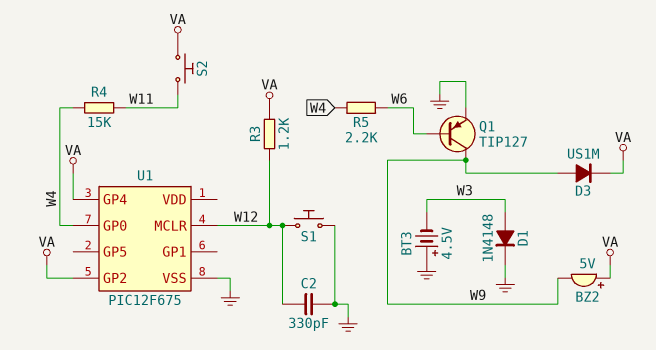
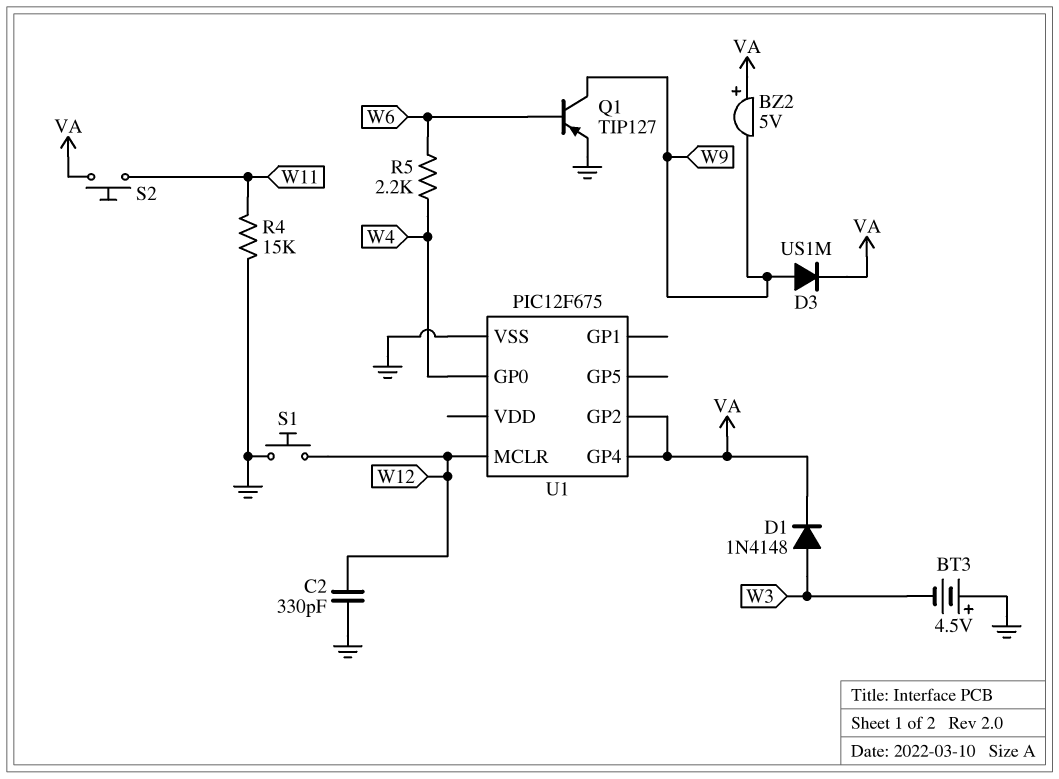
D1: diode 1N4148 (A W3, K GND) -> diode 1N4148 (A W3, K VA)
R3: 1.2k (VA, W12) -> none
R4: 15k (W4, W11) -> 15k (GND, W11)

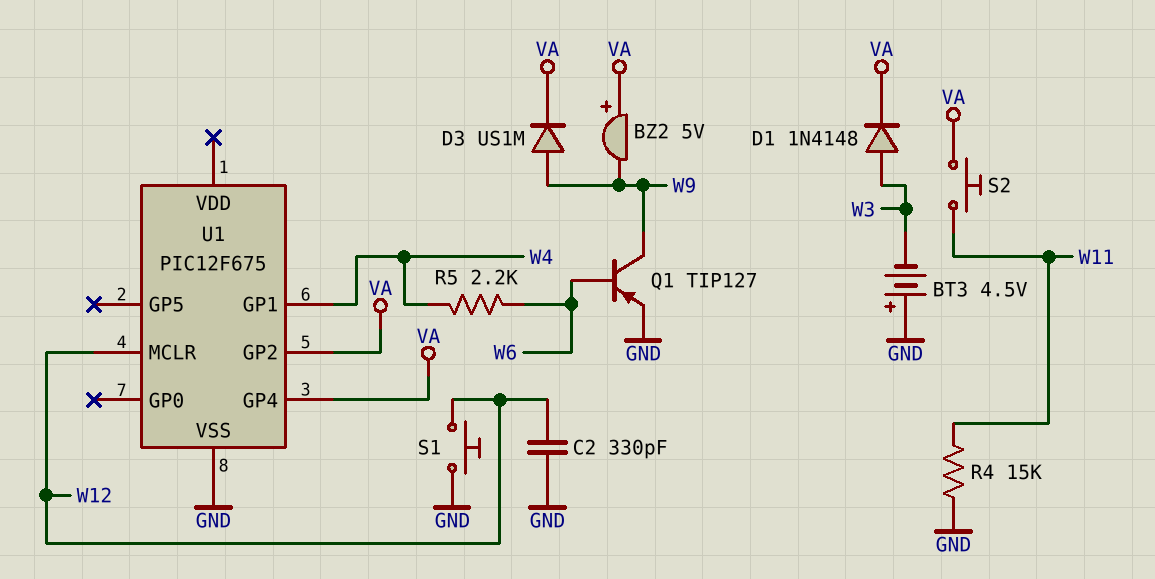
U1 pin GP0: W4 -> none
U1 pin GP1: none -> W4

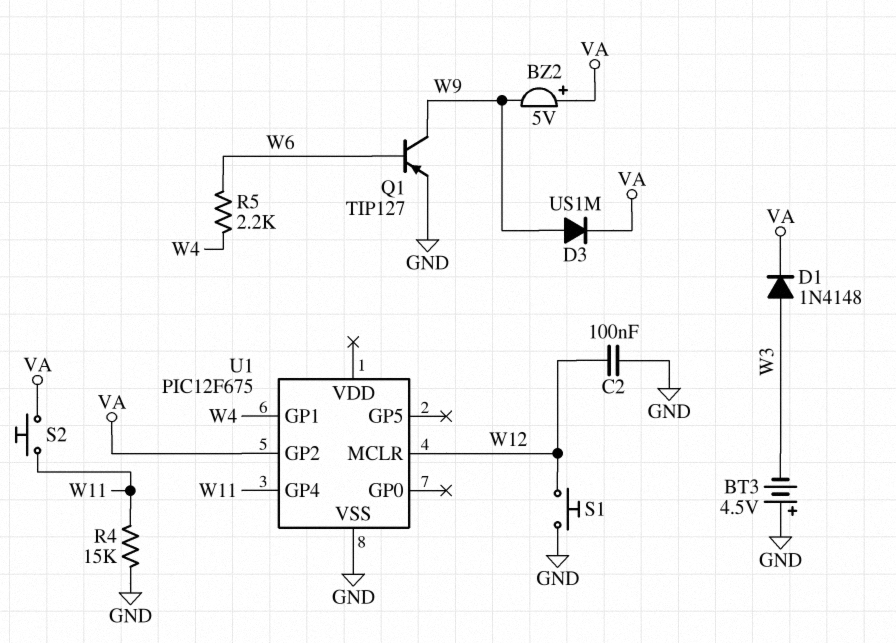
C2: 330pF (GND, W12) -> 100nF (GND, W12)
U1 pin GP4: VA -> W11

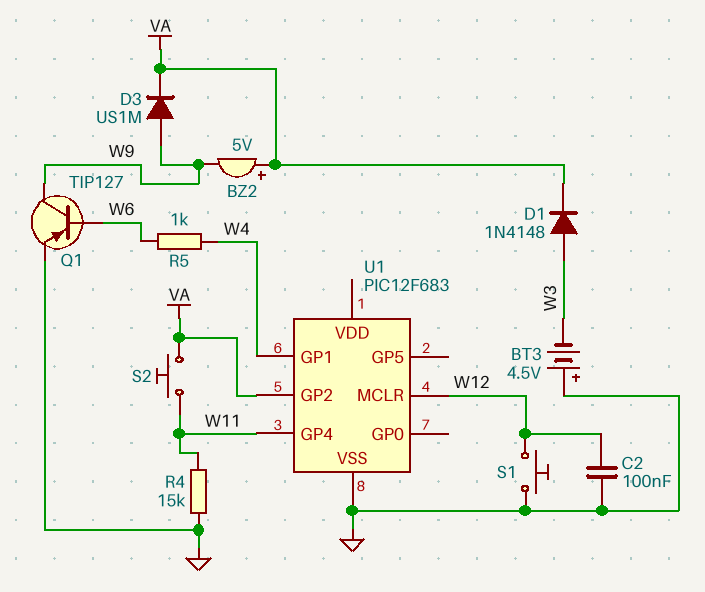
R5: 2.2k (W4, W6) -> 1k (W4, W6)
U1: PIC12F675 -> PIC12F683

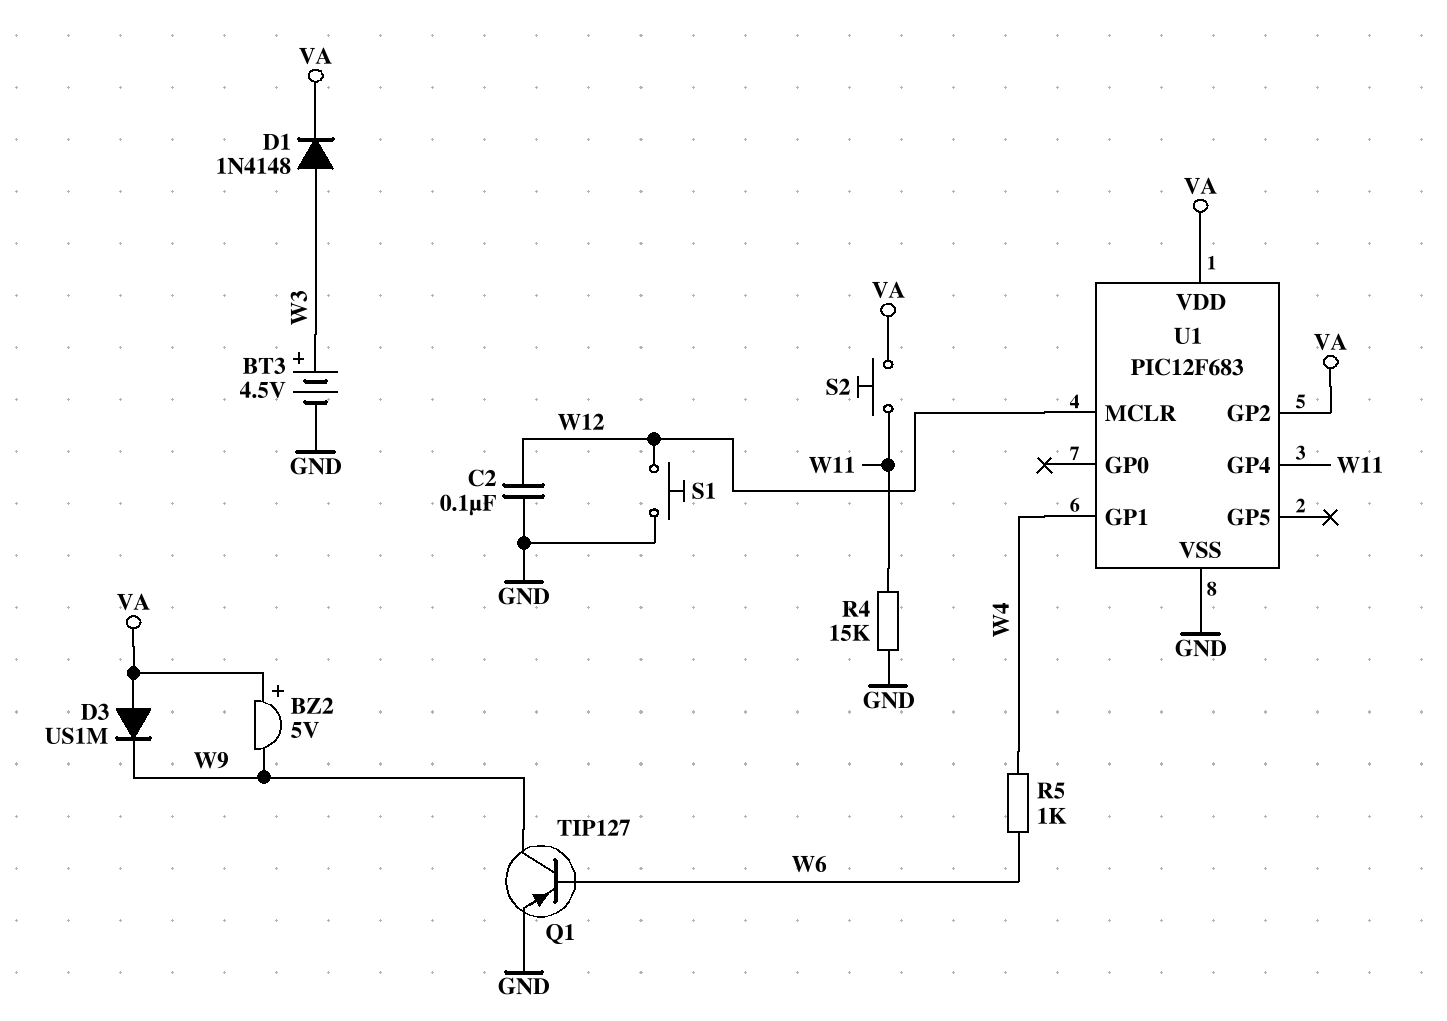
BT3: 4.5V (plus GND, minus W3) -> 4.5V (plus W3, minus GND)
D3: diode US1M (A W9, K VA) -> diode US1M (A VA, K W9)
U1 pin VDD: none -> VA

